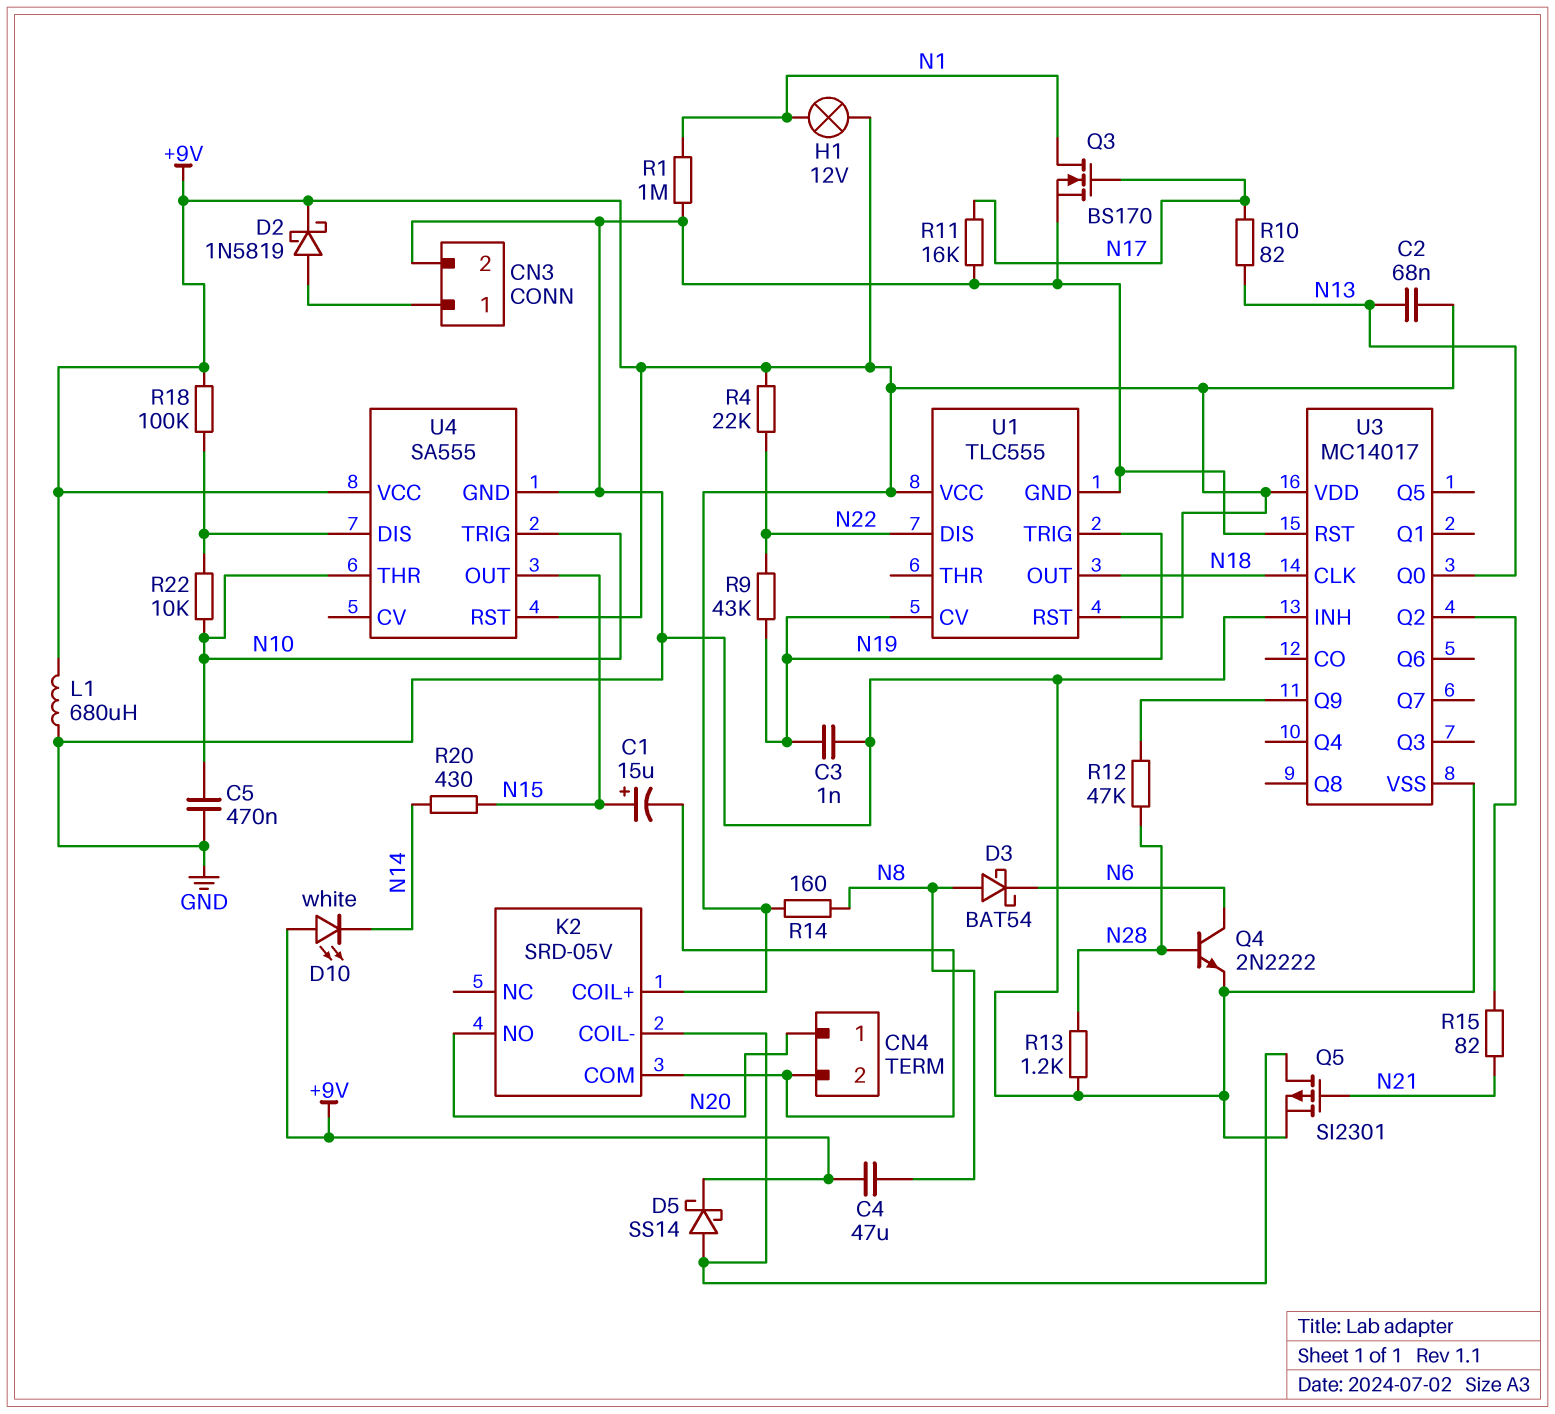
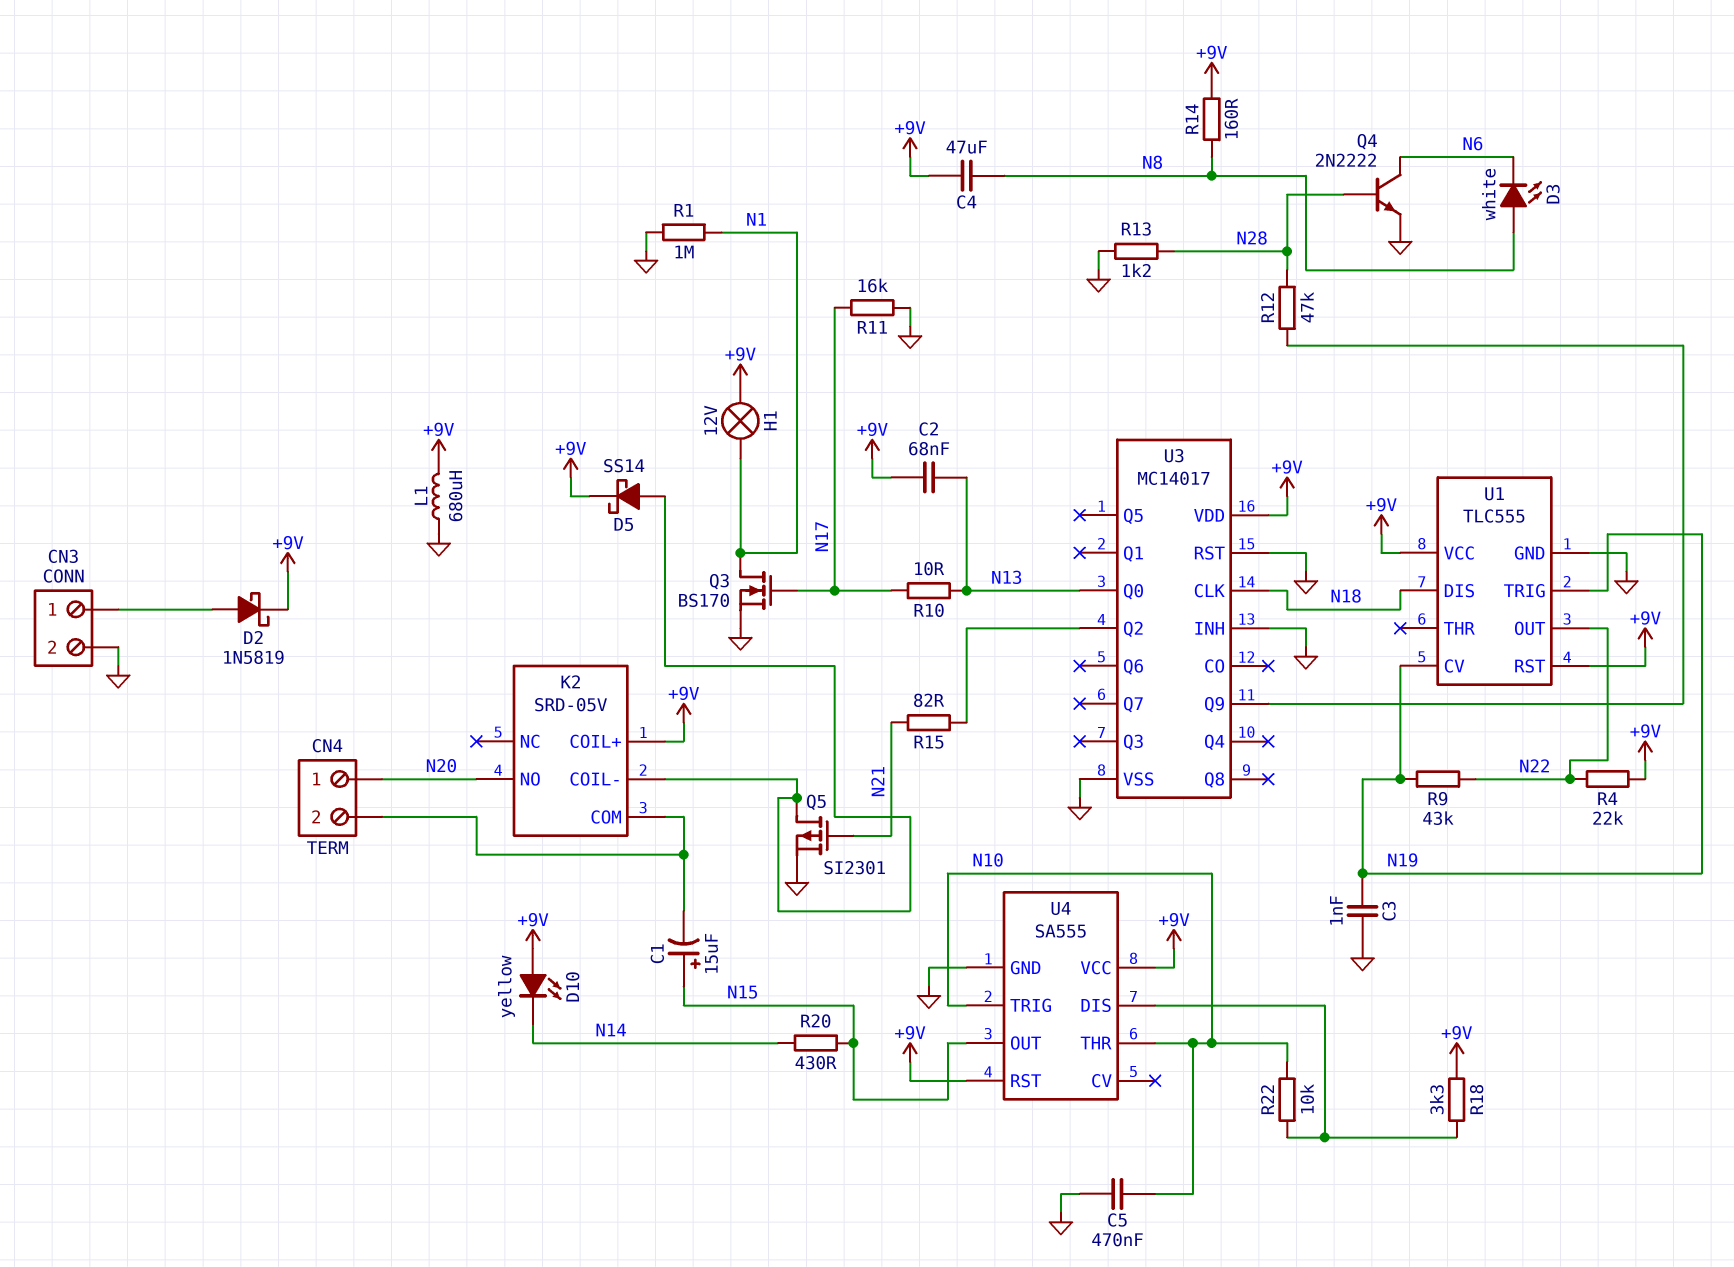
D3: schottky BAT54 (A N8, K N6) -> LED white (A N8, K N6)
D10: LED white (A +9V, K N14) -> LED yellow (A +9V, K N14)
R10: 82 (N13, N17) -> 10 (N13, N17)
R18: 100k (+9V, U4/DIS) -> 3.3k (+9V, U4/DIS)
U1 pin DIS: N22 -> N18
U1 pin OUT: N18 -> N22

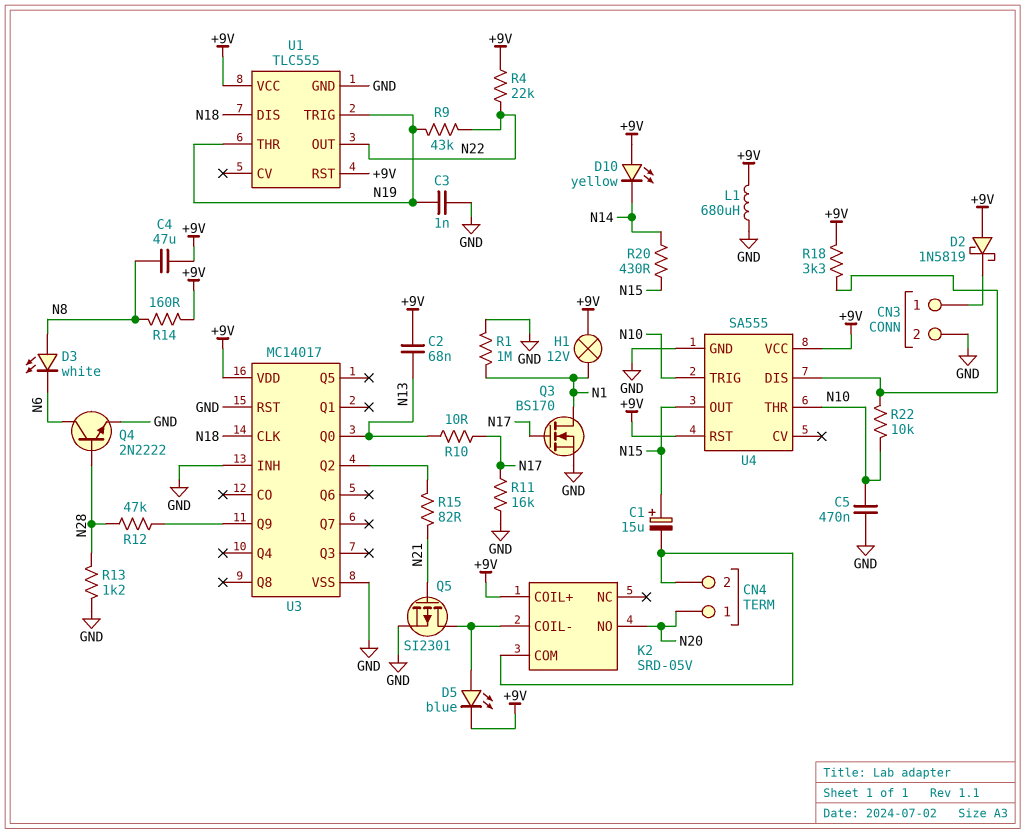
D2: schottky 1N5819 (A CN3/1, K +9V) -> schottky 1N5819 (A +9V, K CN3/1)
D5: schottky SS14 (A K2/COIL-, K +9V) -> LED blue (A K2/COIL-, K +9V)
U1 pin CV: N19 -> none
U1 pin THR: none -> N19

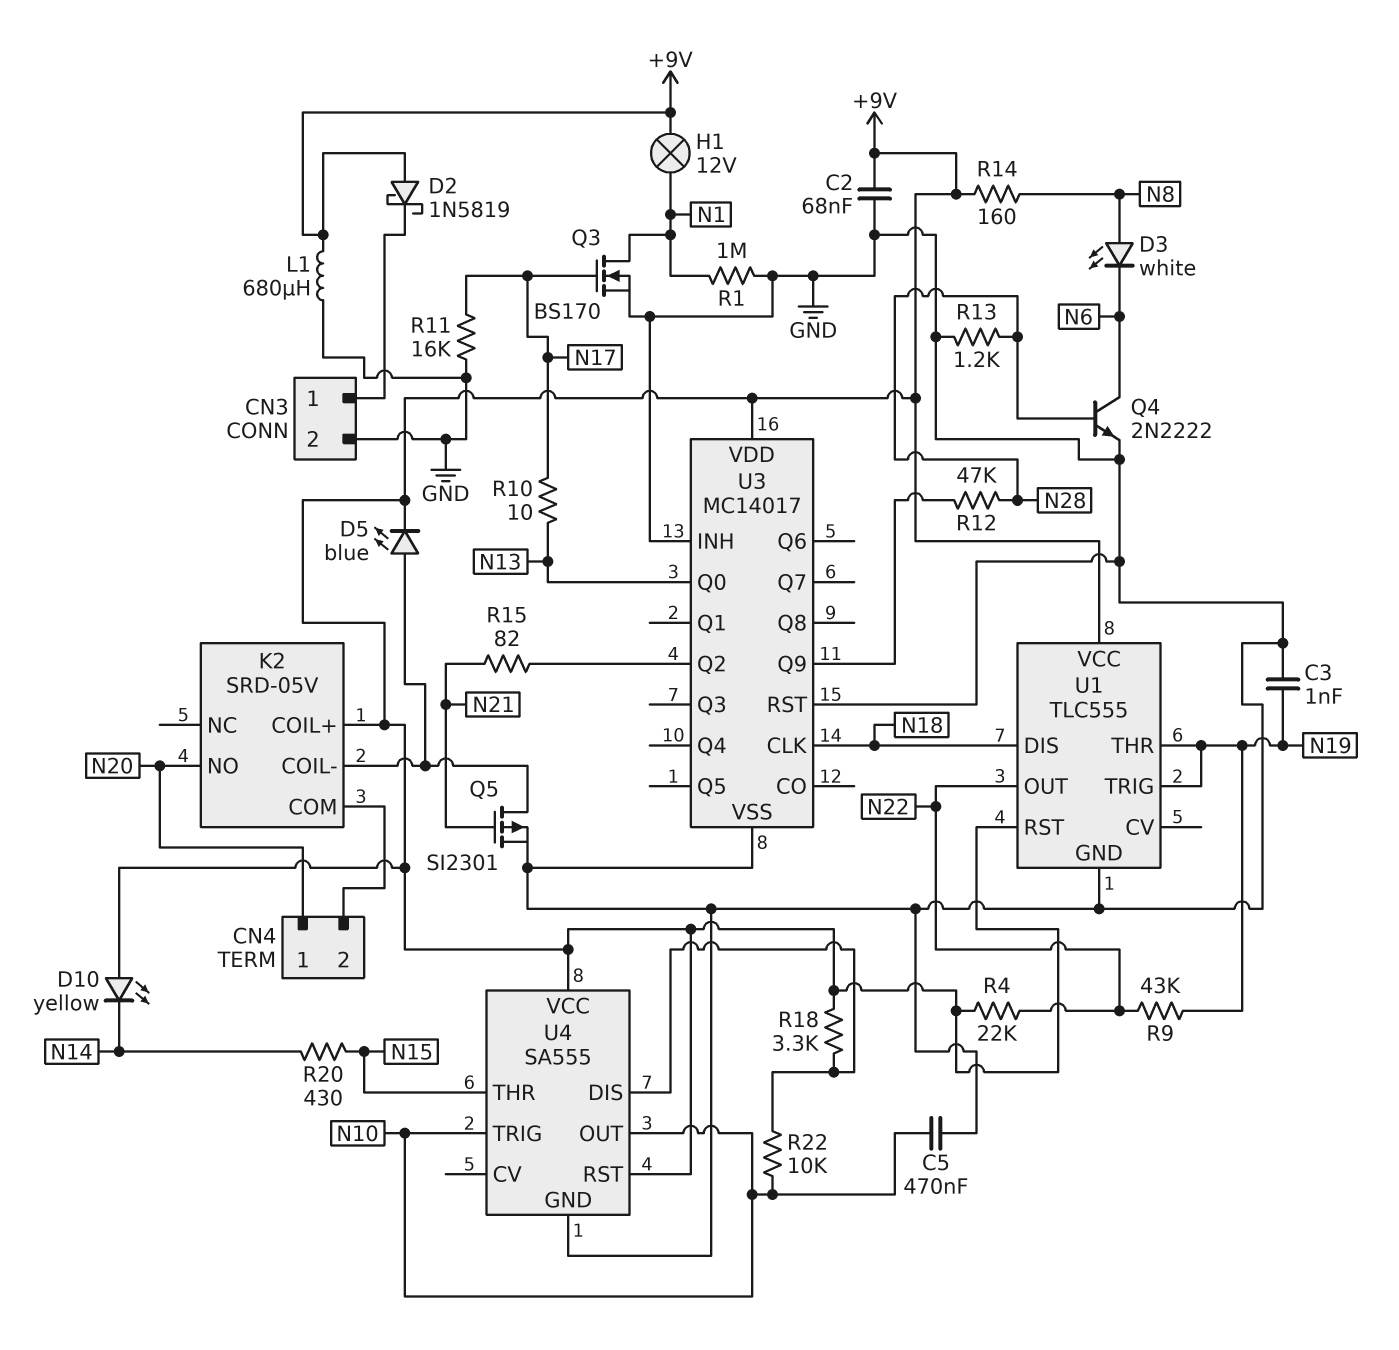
C1: 15uF (plus N15, minus CN4/2) -> none
C2: 68nF (+9V, N13) -> 68nF (+9V, GND)
C4: 47uF (+9V, N8) -> none
U4 pin OUT: N15 -> N10
U4 pin THR: N10 -> N15

